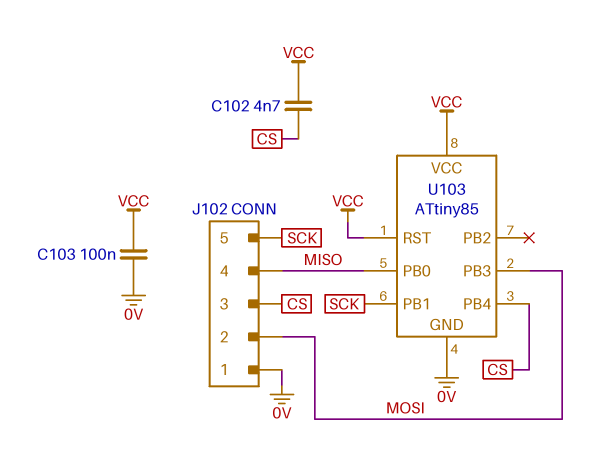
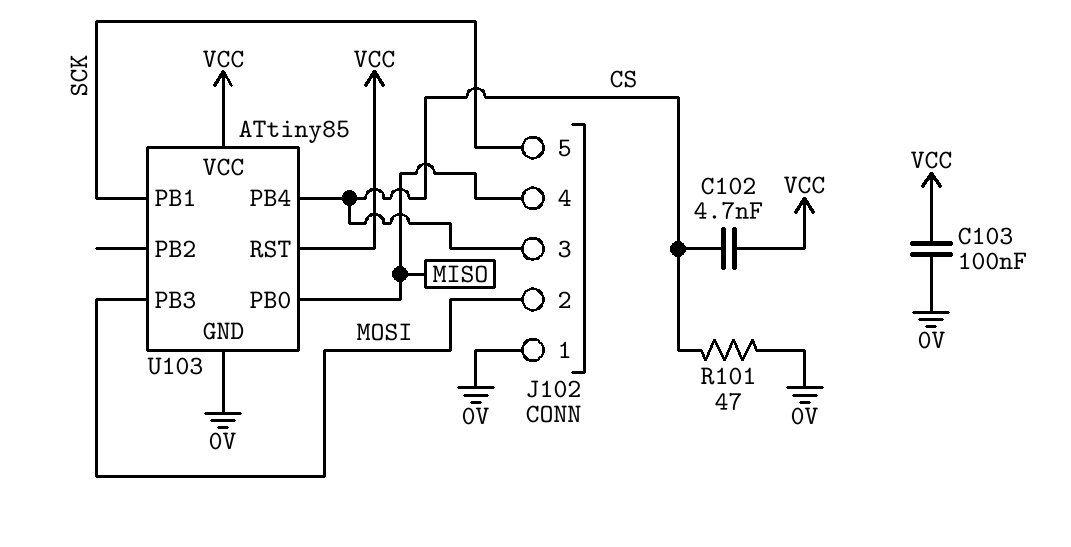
R101: none -> 47 (0V, CS)

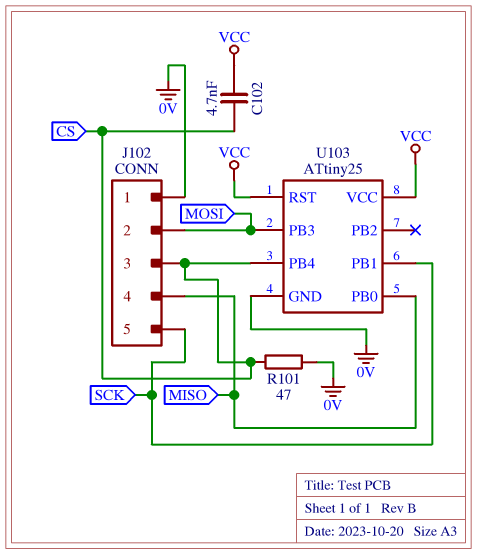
C103: 100nF (0V, VCC) -> none
U103: ATtiny85 -> ATtiny25

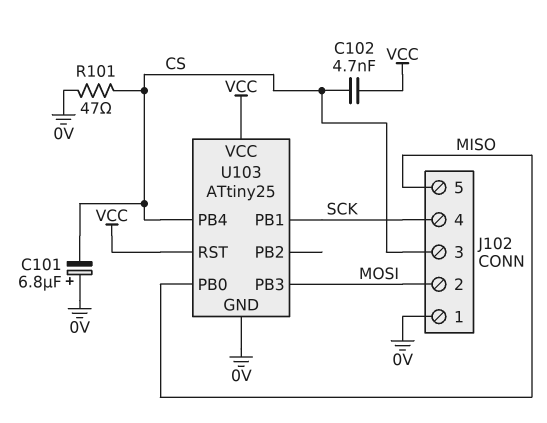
C101: none -> 6.8uF (plus 0V, minus CS)
J102 pin 4: MISO -> SCK
J102 pin 5: SCK -> MISO

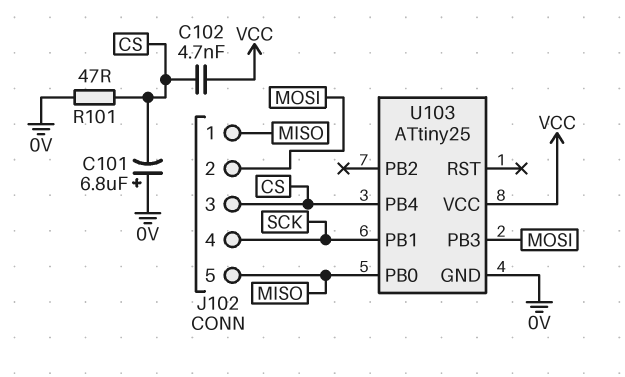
J102 pin 1: 0V -> MISO
U103 pin RST: VCC -> none

